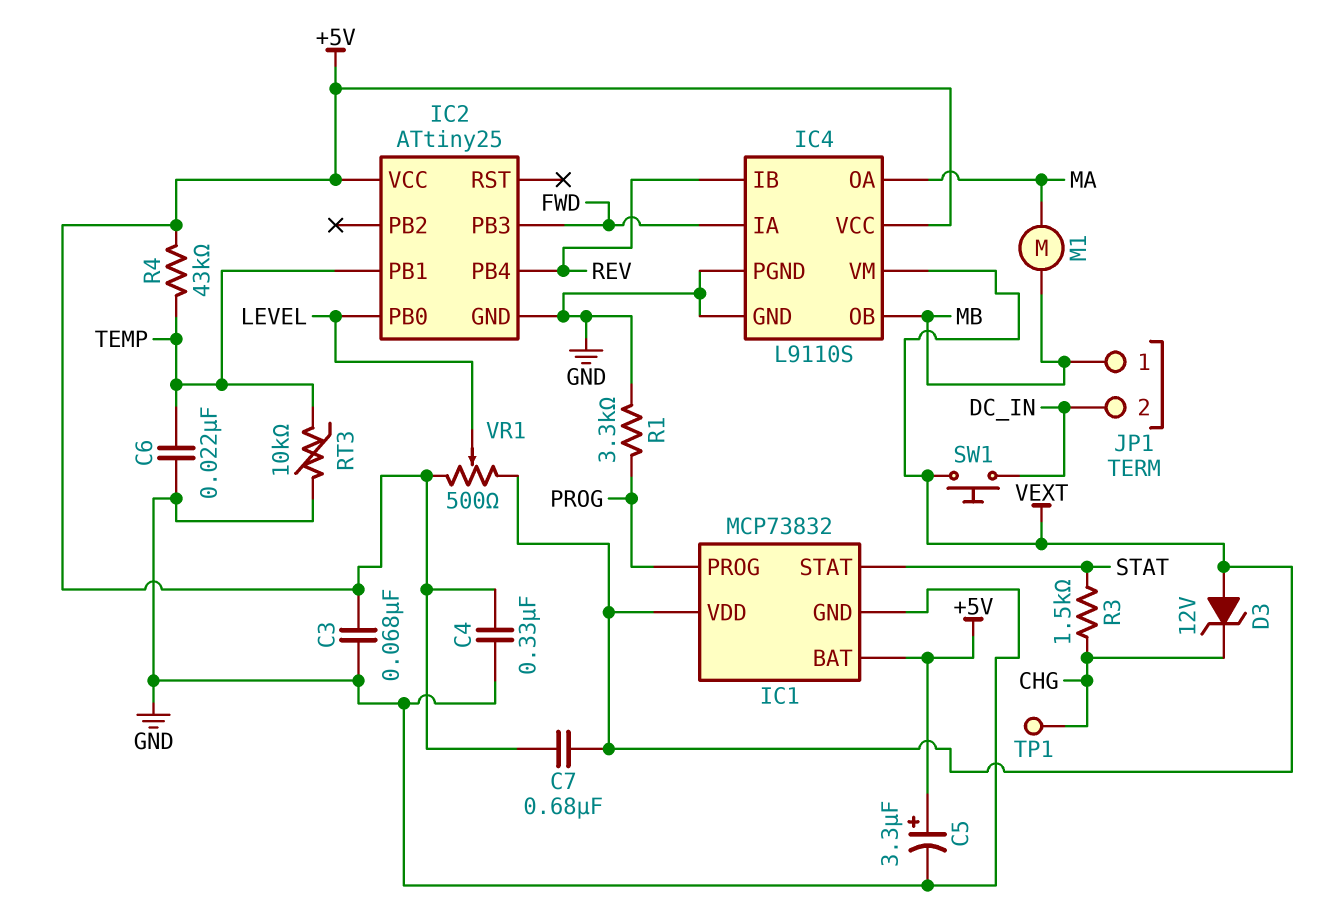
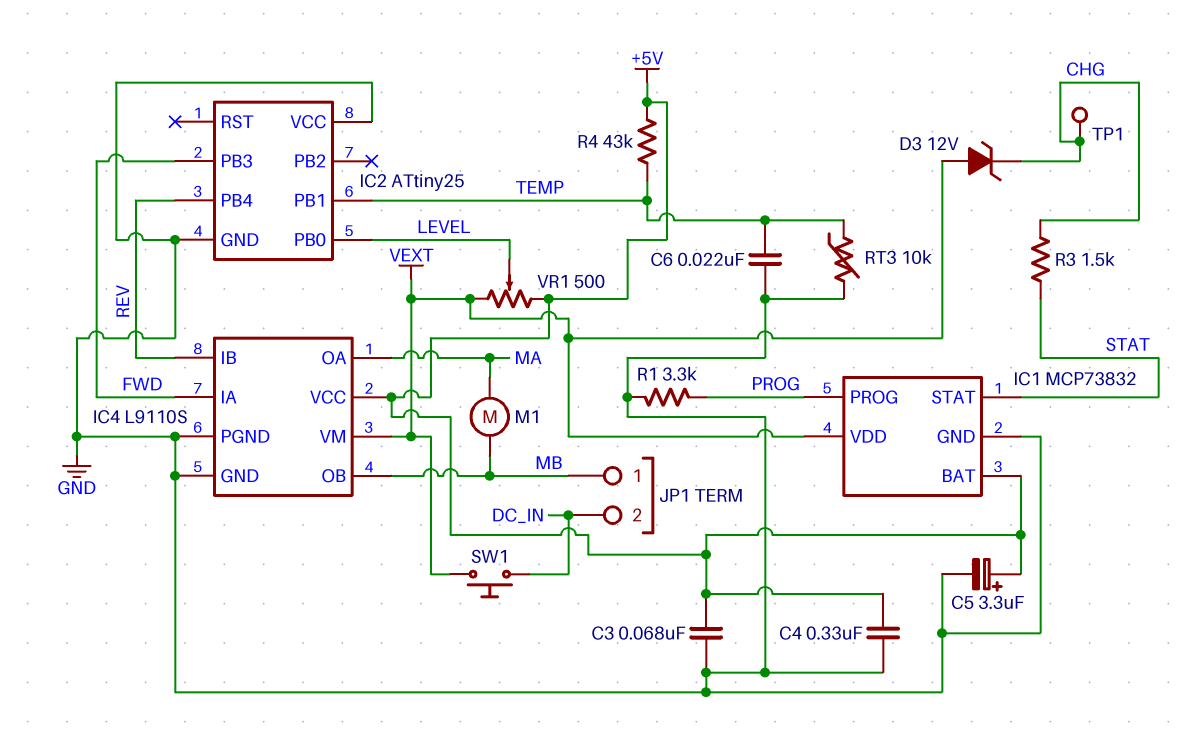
C7: 680nF (+5V, VEXT) -> none
IC2 pin VCC: +5V -> GND

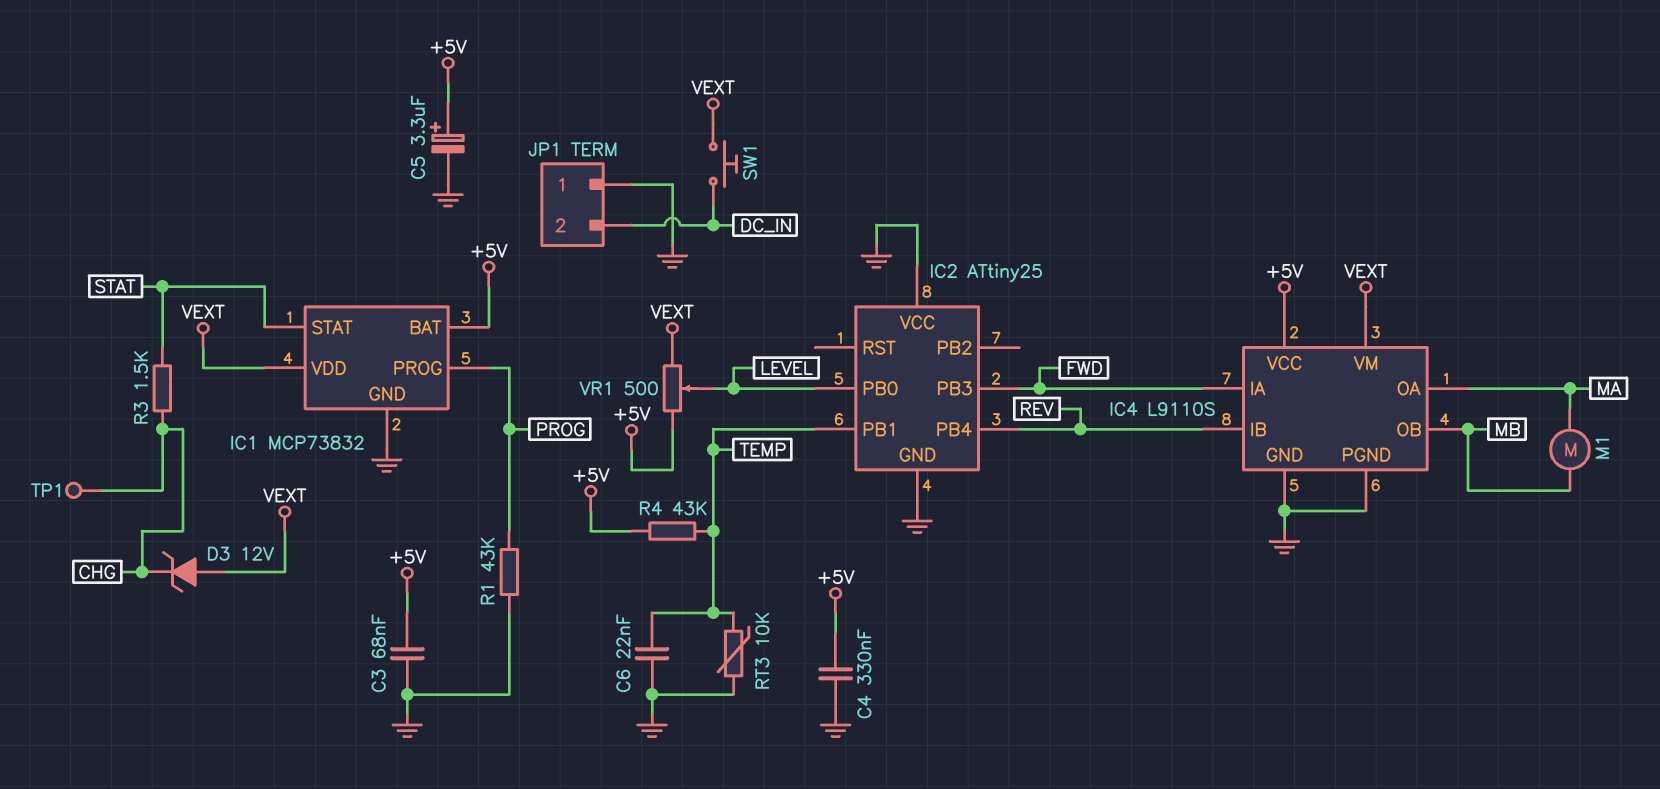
JP1 pin 1: MB -> GND
R1: 3.3k (GND, PROG) -> 43k (GND, PROG)

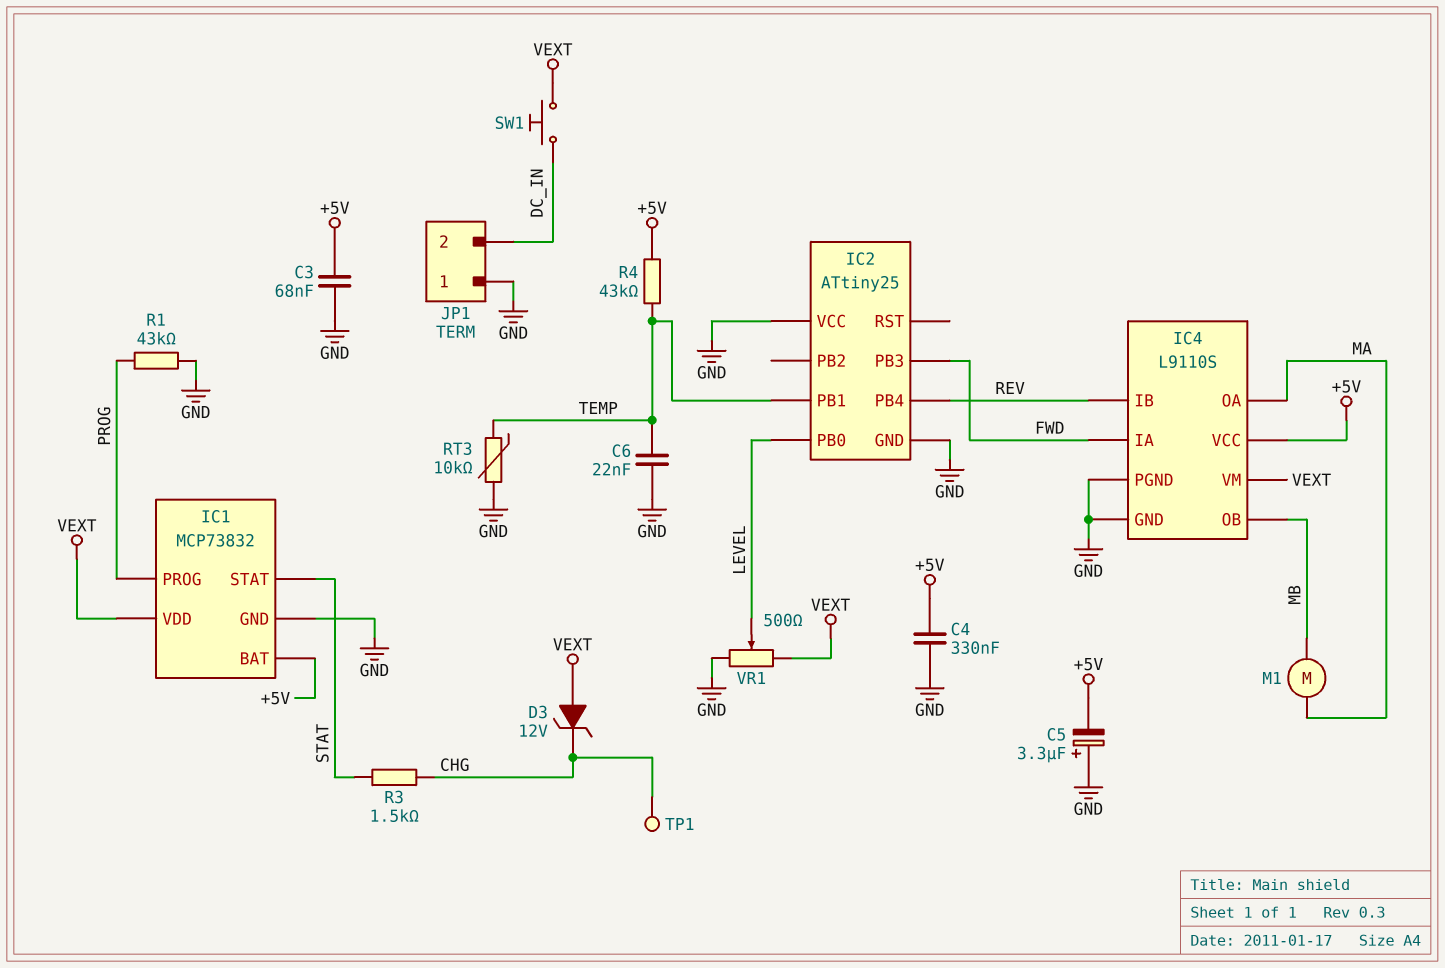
C5: 3.3uF (plus +5V, minus GND) -> 3.3uF (plus GND, minus +5V)
VR1: 500 (+5V, VEXT, wiper LEVEL) -> 500 (GND, VEXT, wiper LEVEL)

